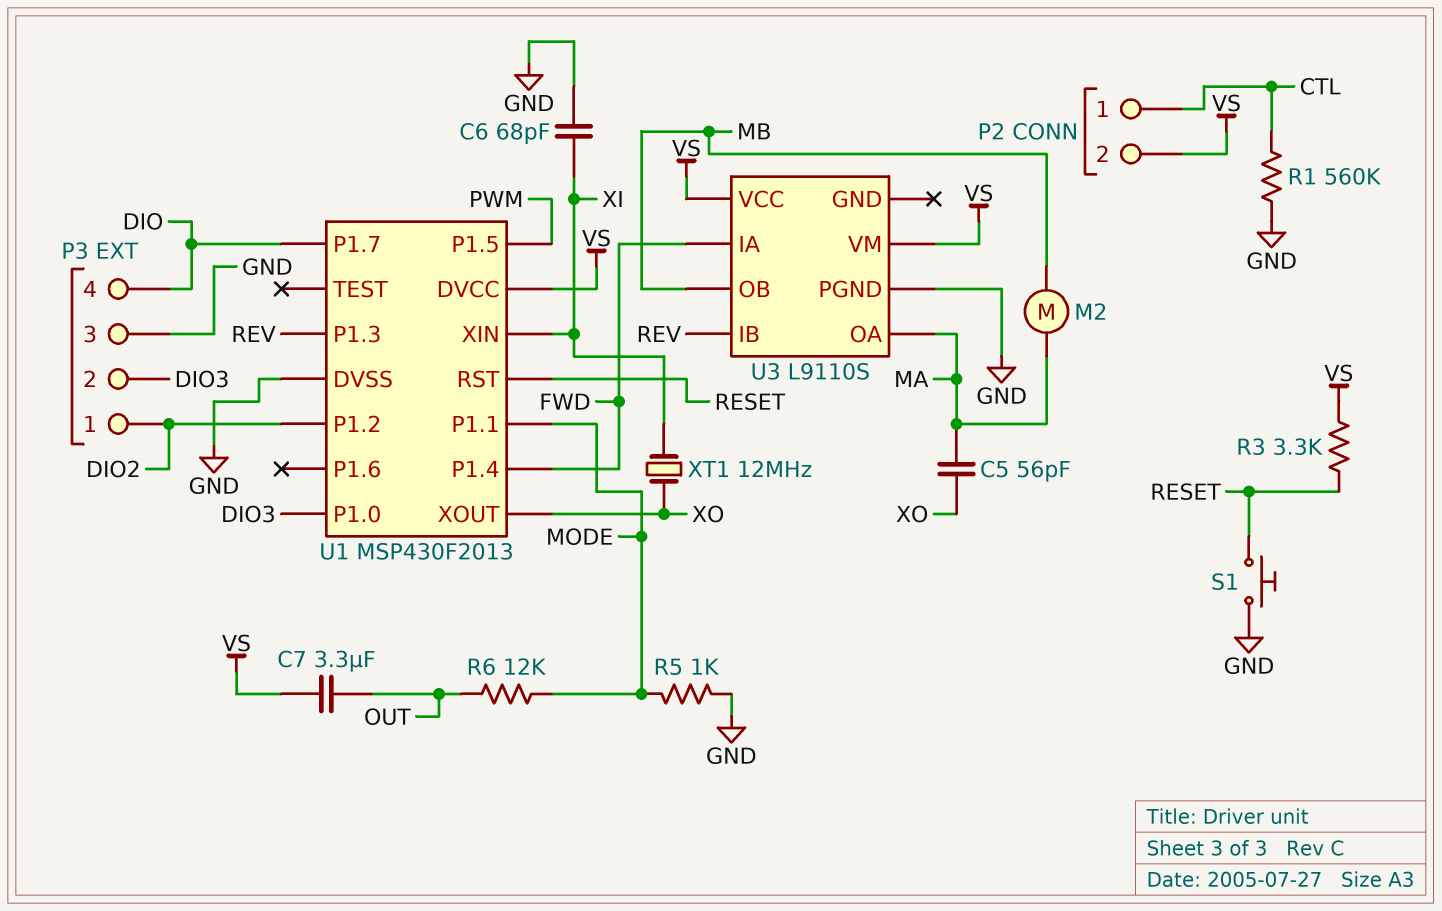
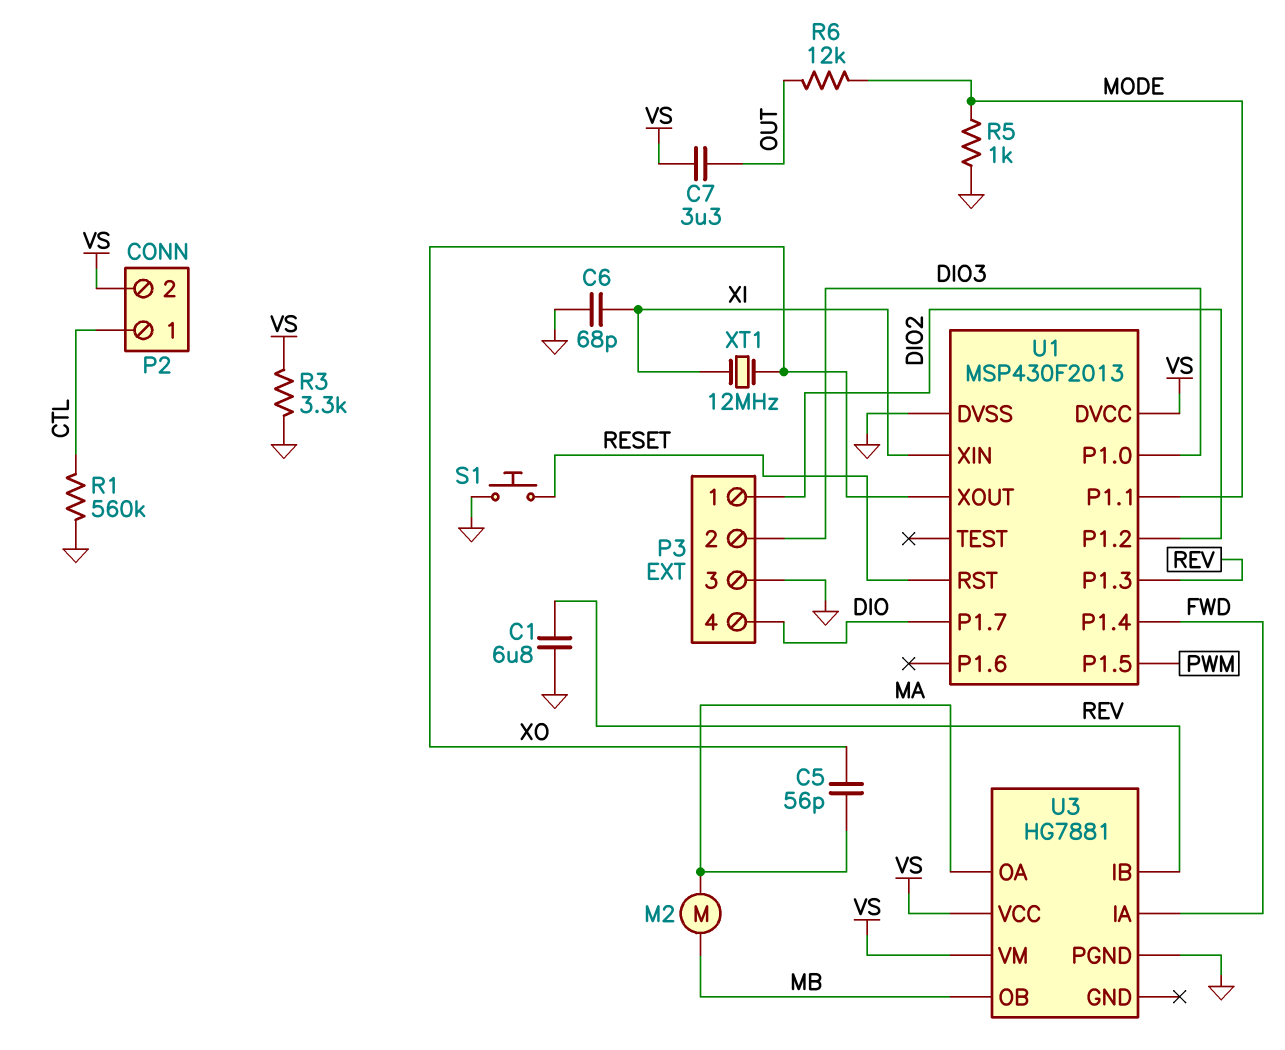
C1: none -> 6.8uF (GND, REV)
R3: 3.3k (RESET, VS) -> 3.3k (GND, VS)
U3: L9110S -> HG7881

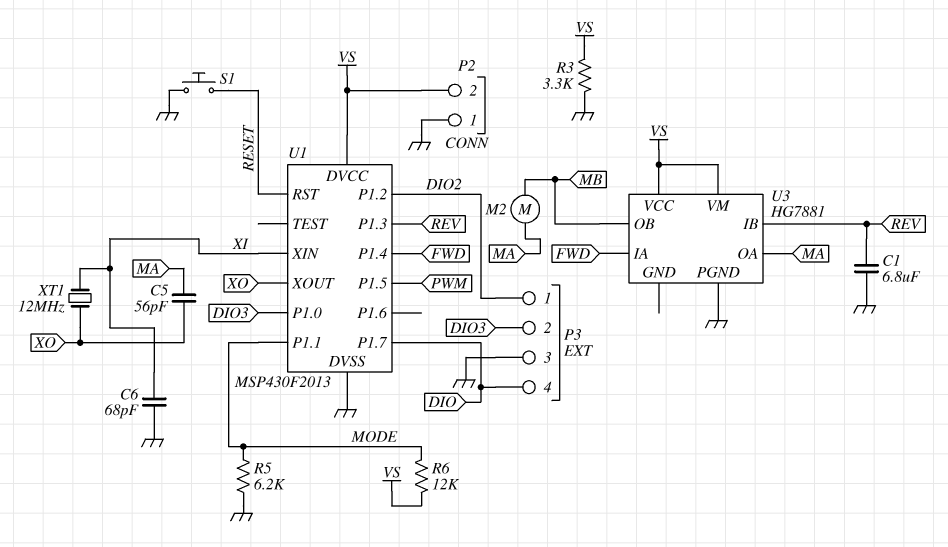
C7: 3.3uF (OUT, VS) -> none
P2 pin 1: CTL -> GND
R1: 560k (CTL, GND) -> none
R5: 1k (GND, MODE) -> 6.2k (GND, MODE)
R6: 12k (MODE, OUT) -> 12k (MODE, VS)

